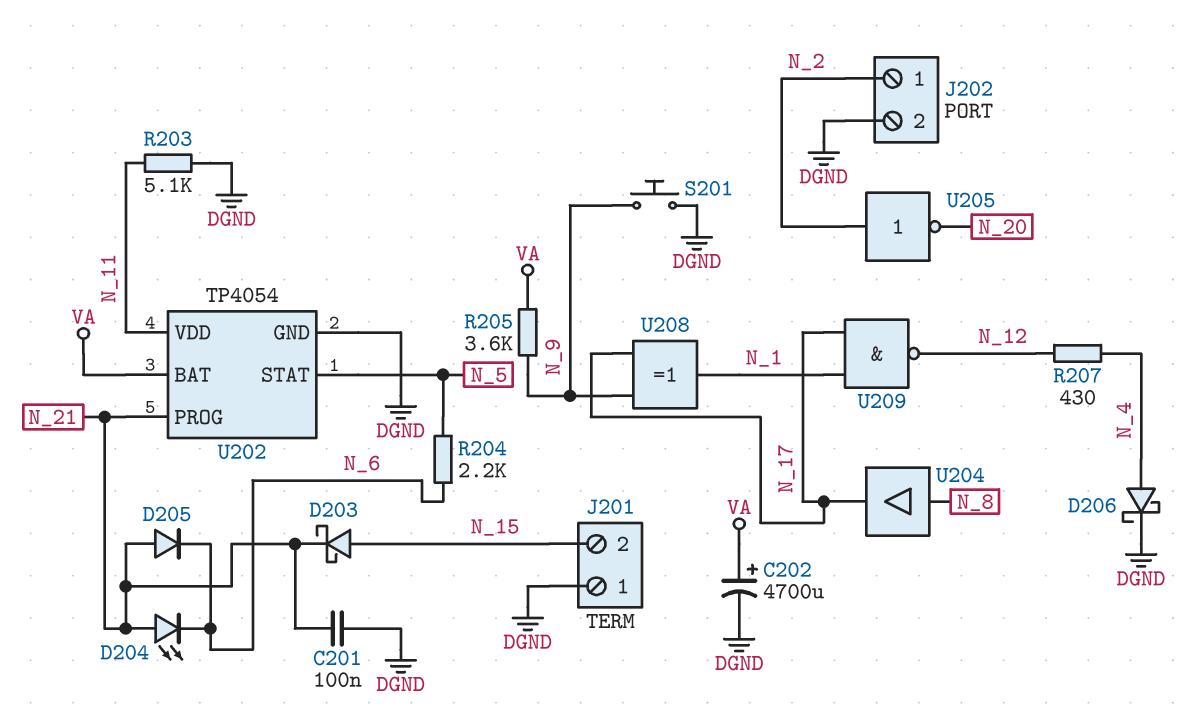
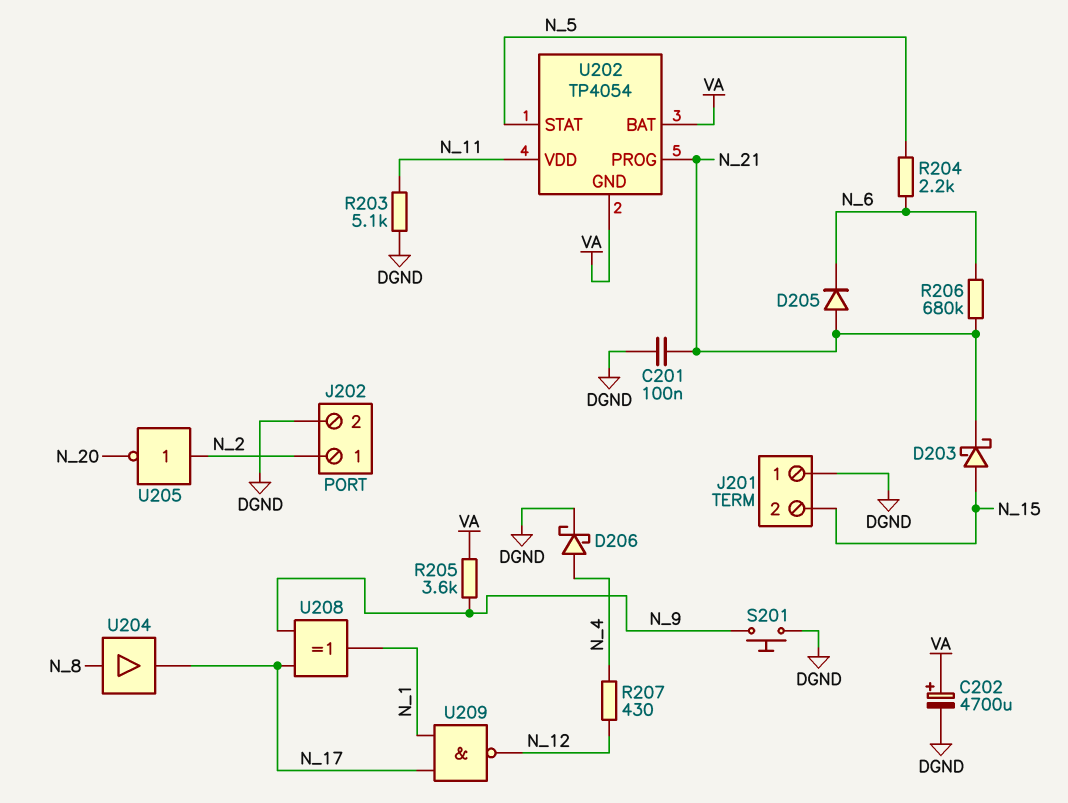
D204: LED (A N_21, K N_6) -> none
R206: none -> 680k (N_6, N_21)
U202 pin GND: DGND -> VA

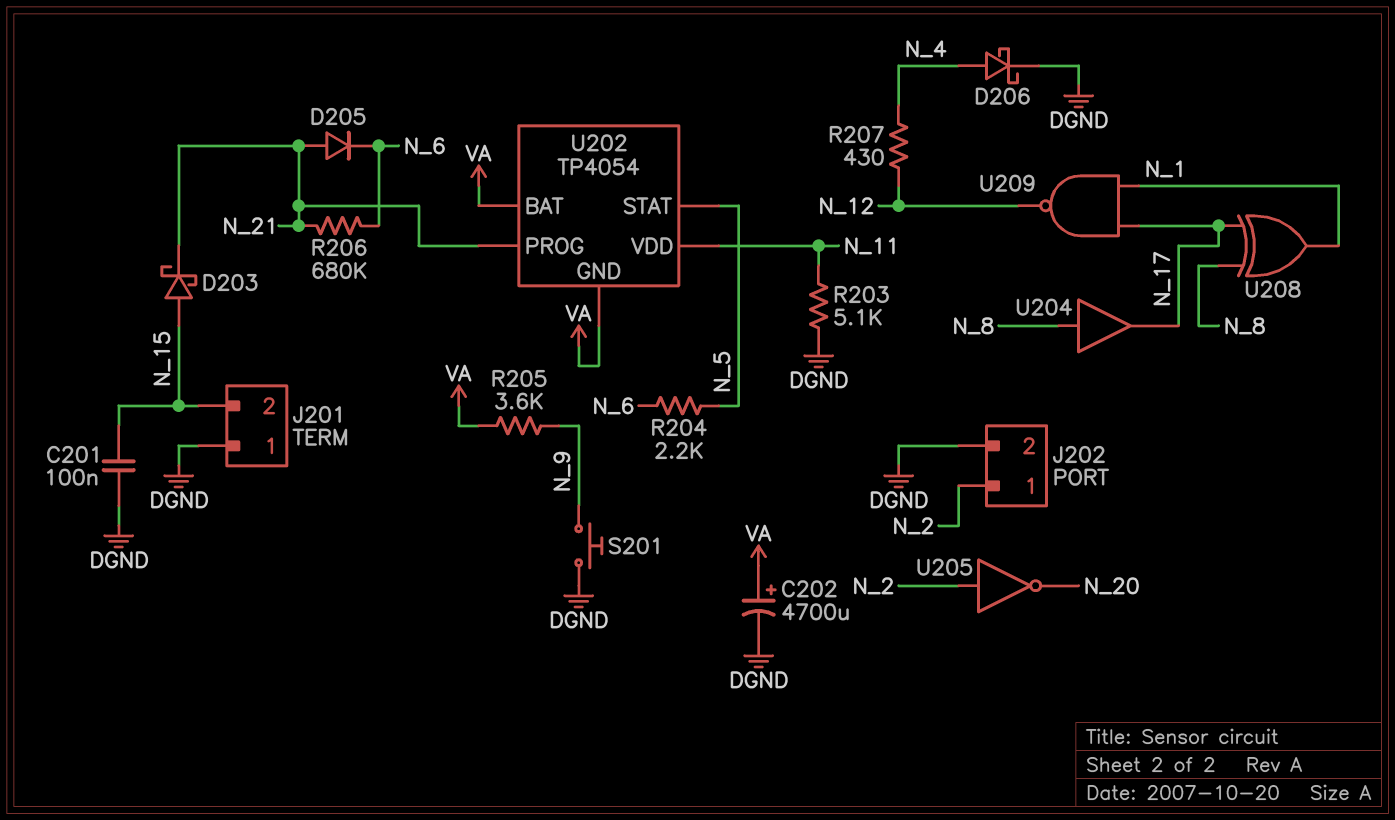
C201: 100nF (DGND, N_21) -> 100nF (DGND, N_15)
U208: XOR (in N_9, in N_17, out N_1) -> XOR (in N_8, in N_17, out N_1)

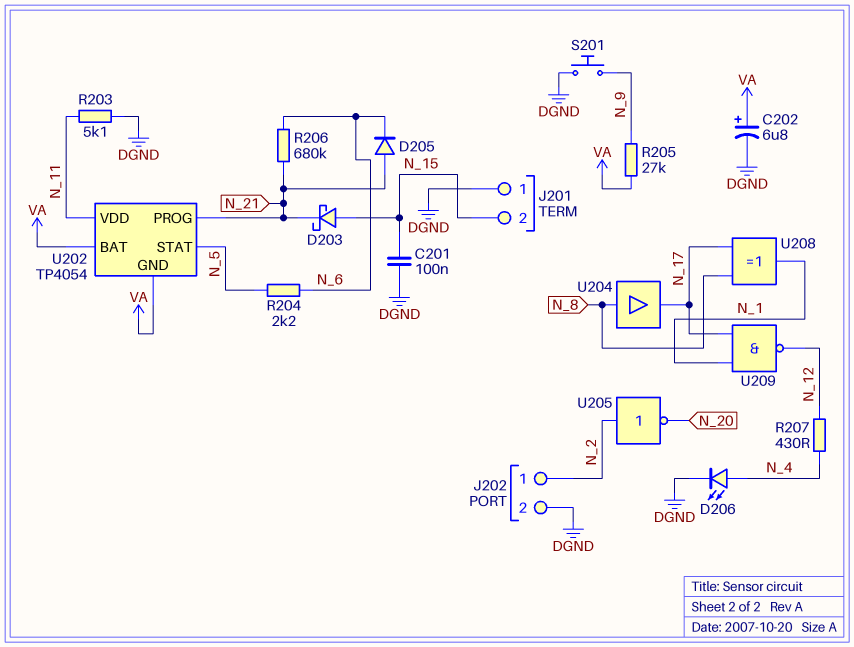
C202: 4700uF (plus VA, minus DGND) -> 6.8uF (plus VA, minus DGND)
D206: schottky (A N_4, K DGND) -> LED (A N_4, K DGND)
R205: 3.6k (N_9, VA) -> 27k (N_9, VA)

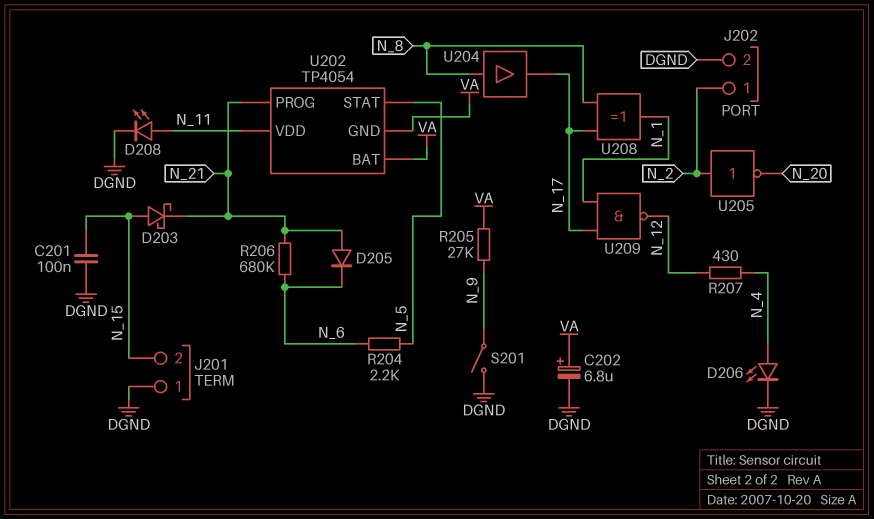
D208: none -> LED (A N_11, K DGND)
R203: 5.1k (DGND, N_11) -> none
S201: button (DGND, N_9) -> switch (DGND, N_9)

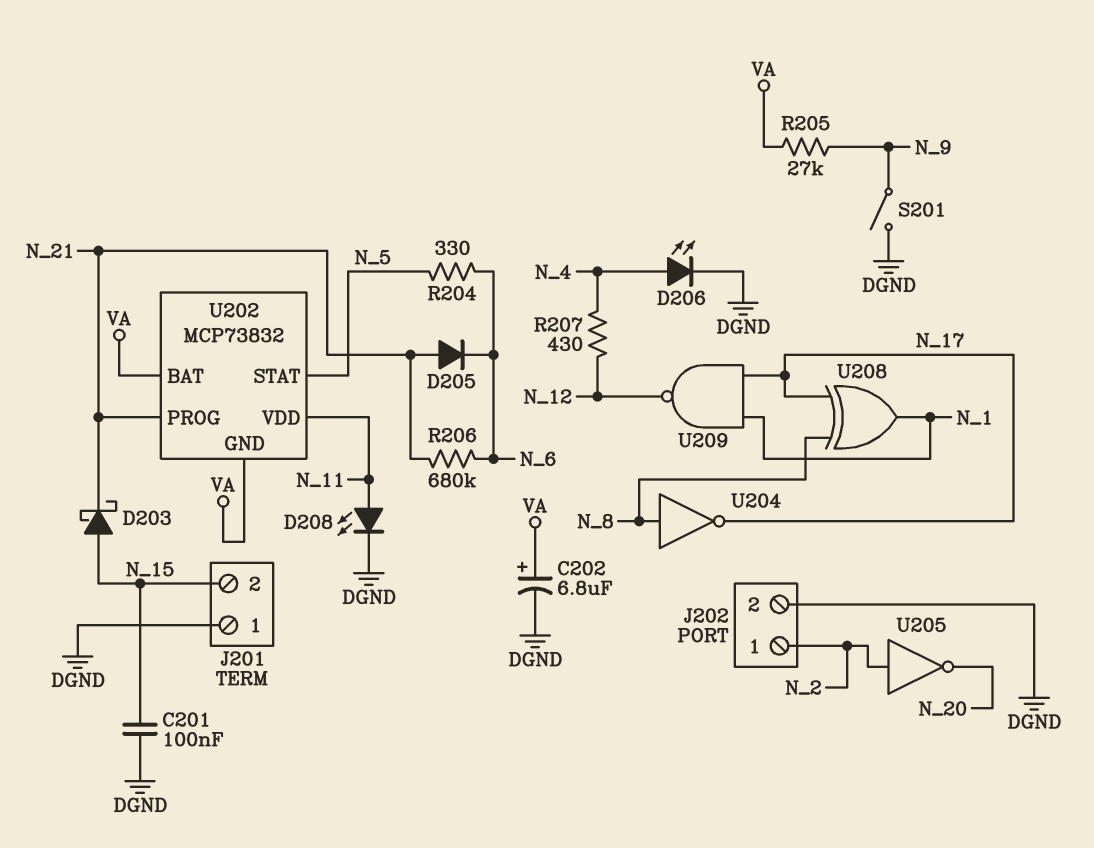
R204: 2.2k (N_5, N_6) -> 330 (N_5, N_6)
U202: TP4054 -> MCP73832
U204: buffer (in N_8, out N_17) -> NOT (in N_8, out N_17)

